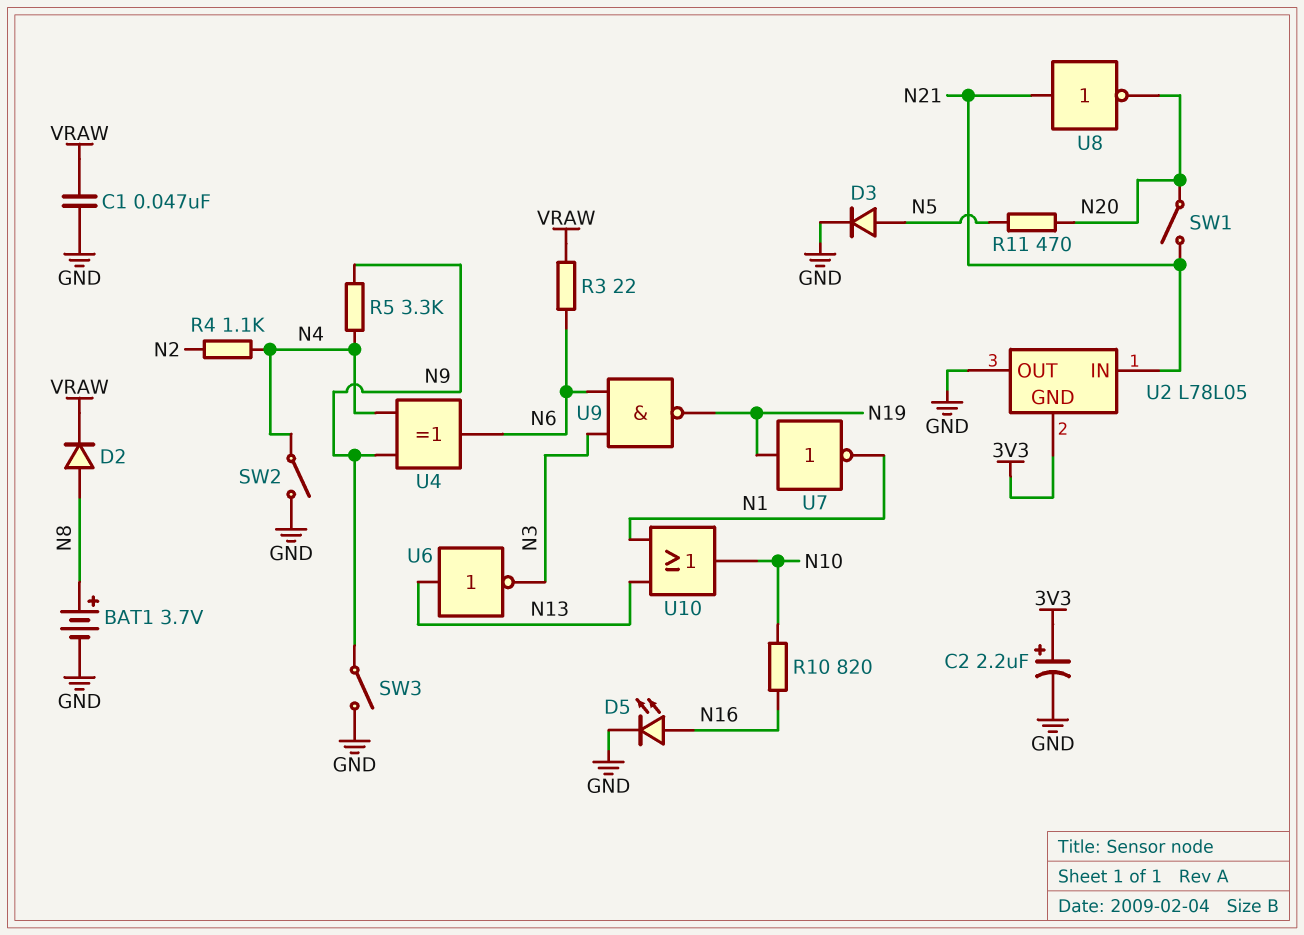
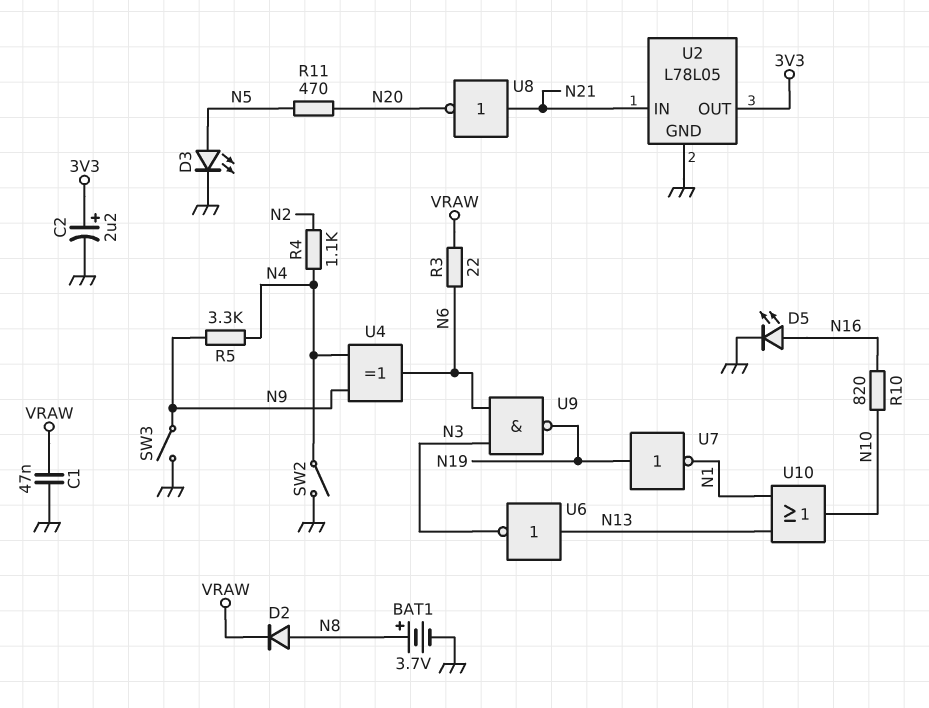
D3: diode (A N5, K GND) -> LED (A N5, K GND)
SW1: switch (N20, N21) -> none
U2 pin GND: 3V3 -> GND
U2 pin OUT: GND -> 3V3

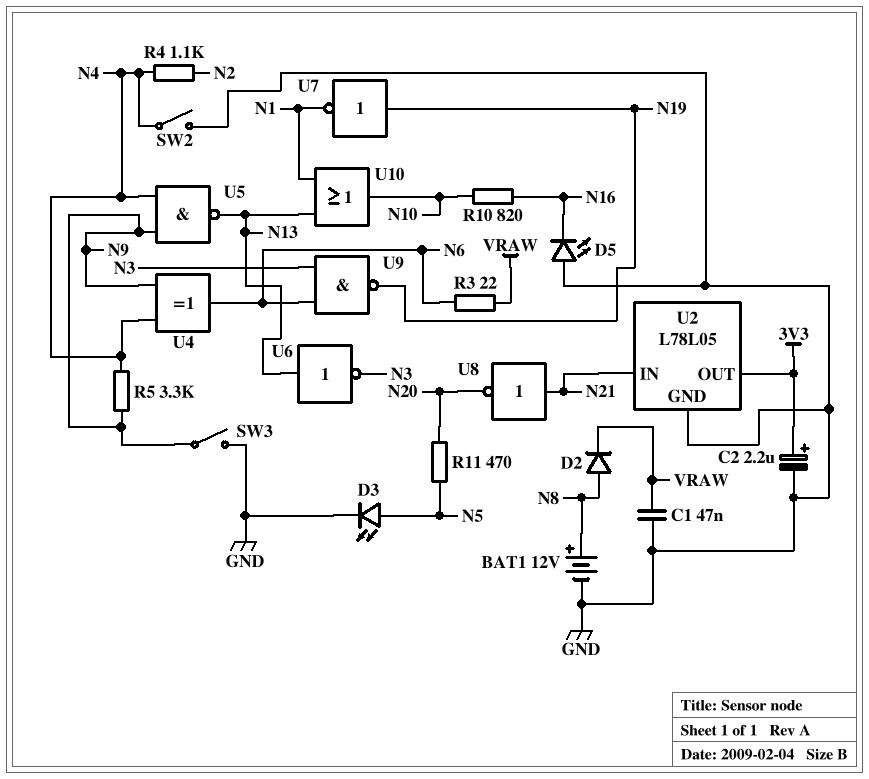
BAT1: 3.7V (plus N8, minus GND) -> 12V (plus N8, minus GND)
D5: LED (A N16, K GND) -> LED (A GND, K N16)
U5: none -> NAND (in N4, in N9, out N13)

